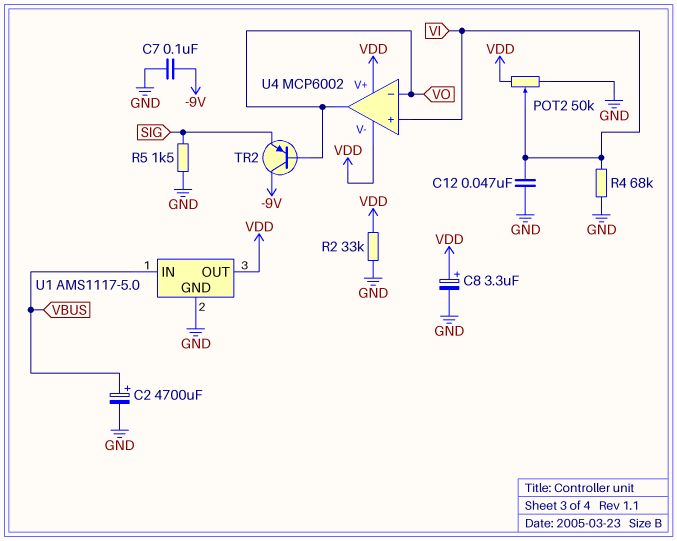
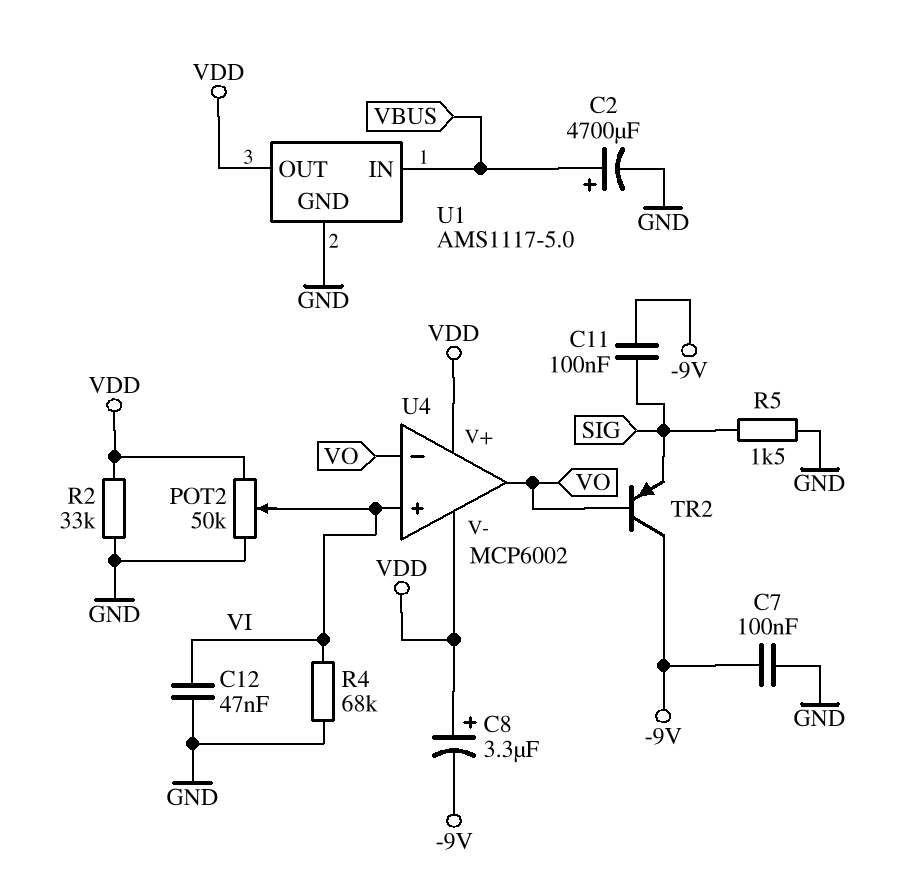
C8: 3.3uF (plus VDD, minus GND) -> 3.3uF (plus VDD, minus -9V)
C11: none -> 100nF (-9V, SIG)

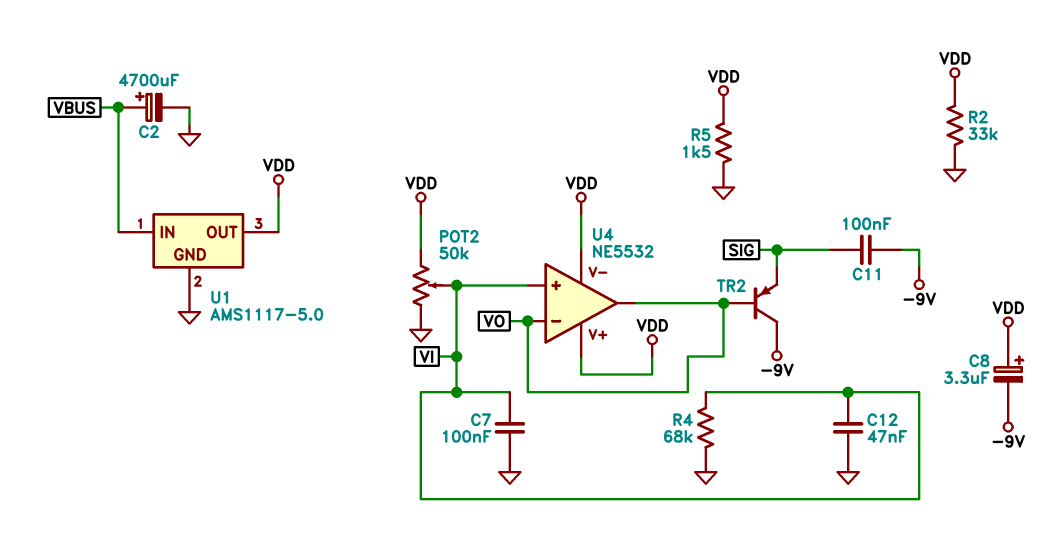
C7: 100nF (-9V, GND) -> 100nF (GND, VI)
R5: 1.5k (GND, SIG) -> 1.5k (GND, VDD)
U4: MCP6002 -> NE5532

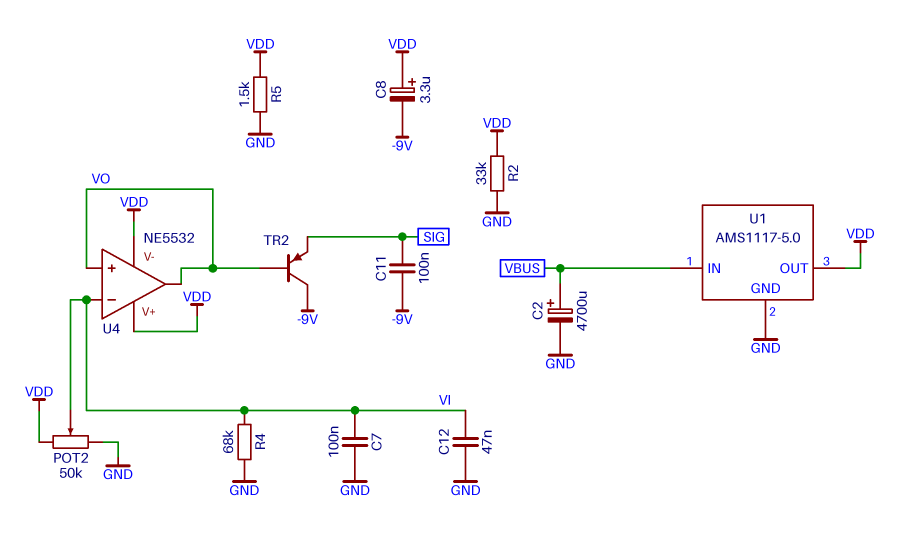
U4 pin in+: VI -> VO
U4 pin in-: VO -> VI

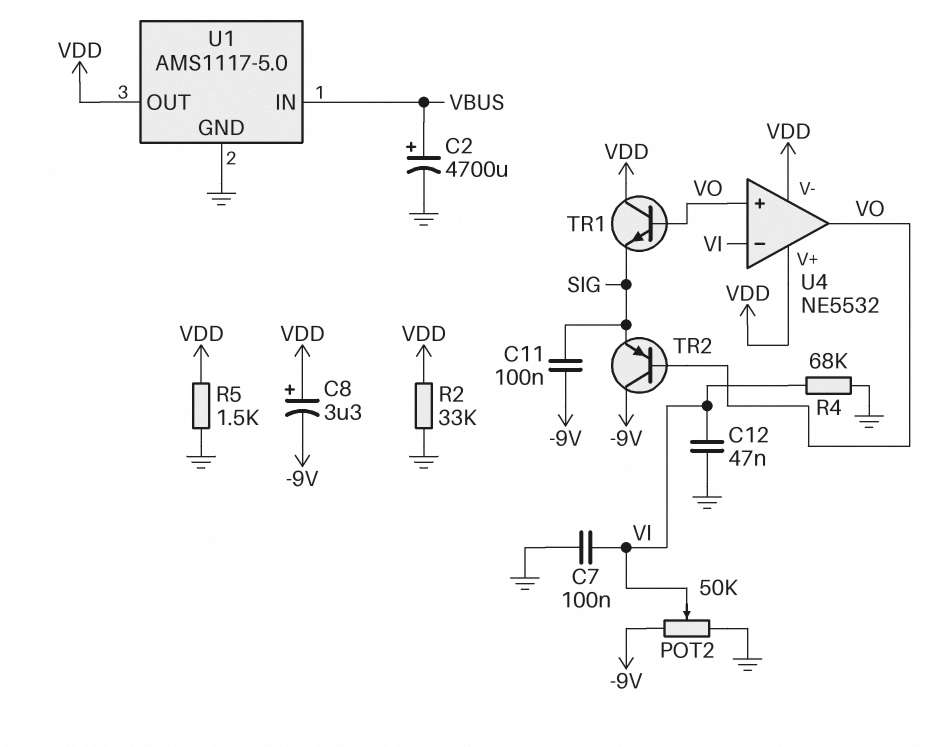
POT2: 50k (GND, VDD, wiper VI) -> 50k (-9V, GND, wiper VI)
TR1: none -> NPN (B VO, C VDD, E SIG)

